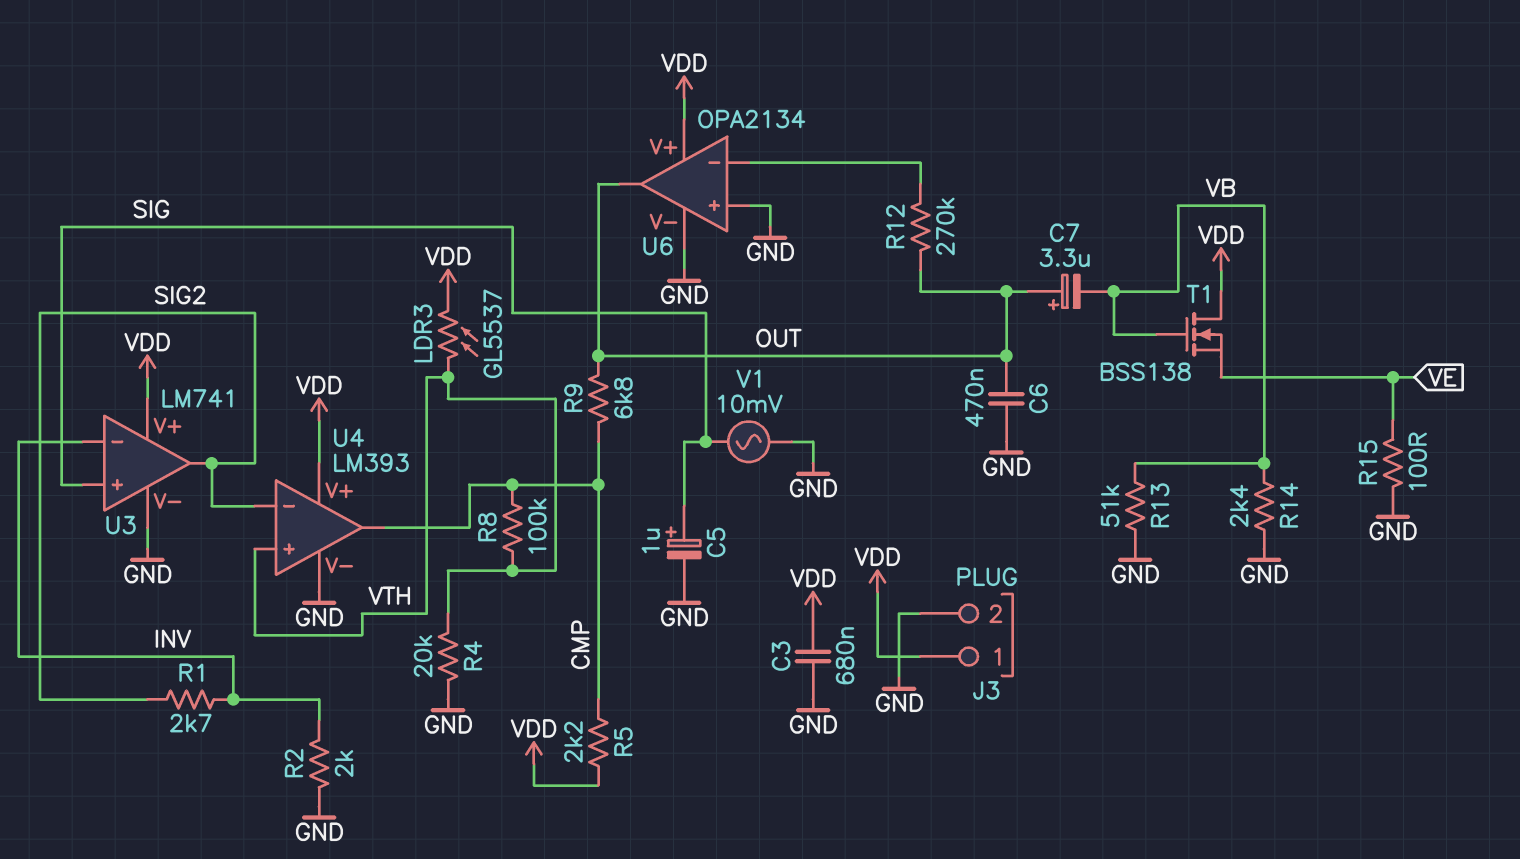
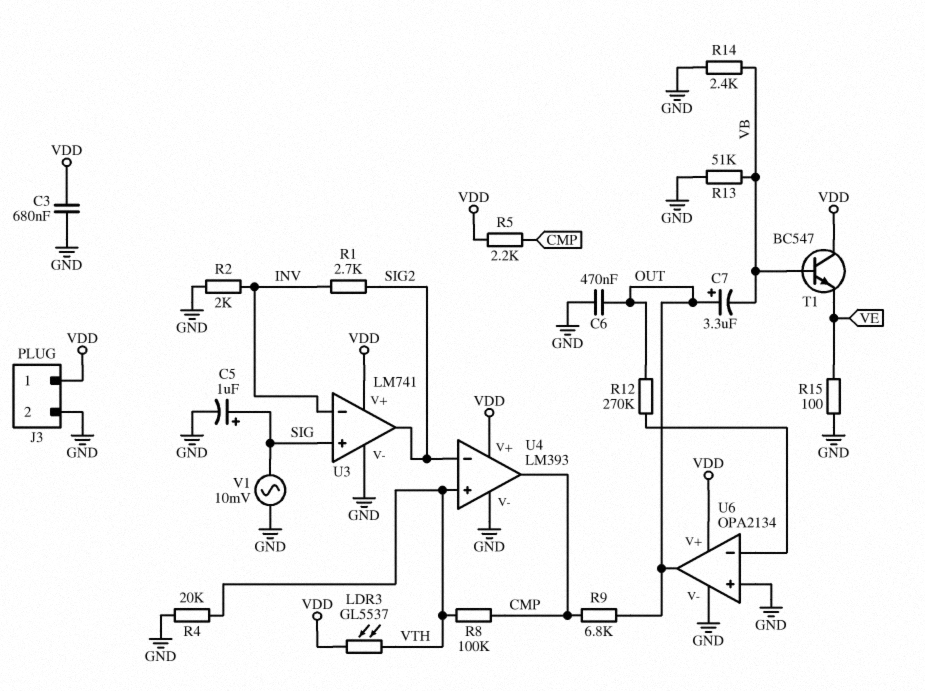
T1: NMOS BSS138 (G VB, D VDD, S VE) -> NPN BC547 (B VB, C VDD, E VE)

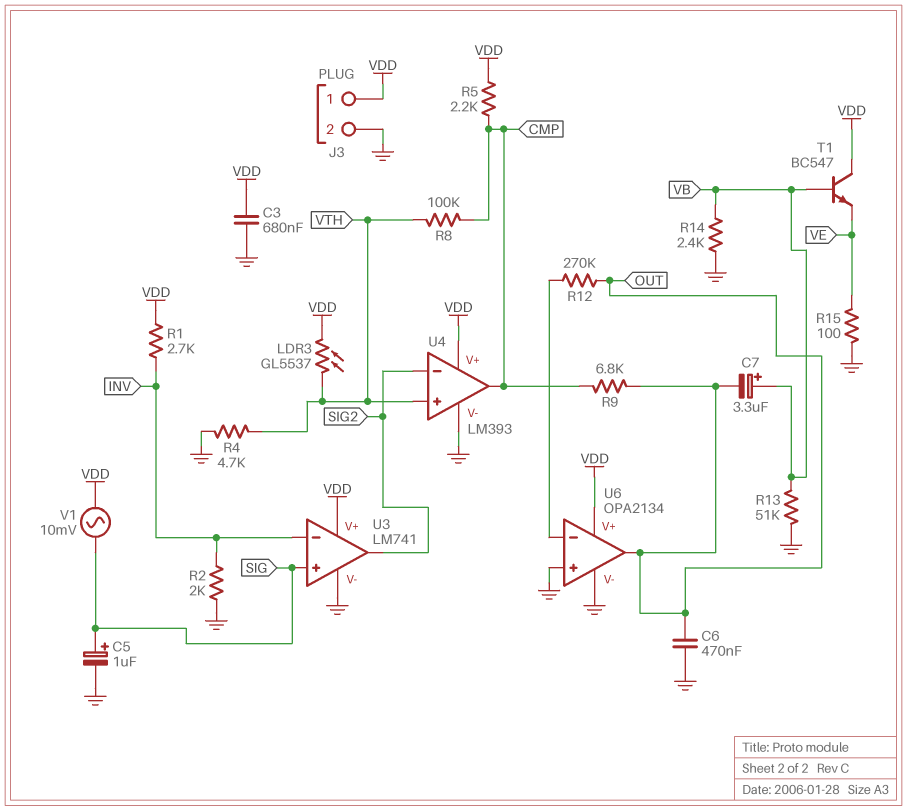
C7: 3.3uF (plus OUT, minus VB) -> 3.3uF (plus VB, minus OUT)
R1: 2.7k (INV, SIG2) -> 2.7k (INV, VDD)
R4: 20k (GND, VTH) -> 4.7k (GND, VTH)
V1: AC 10mV (GND, SIG) -> AC 10mV (SIG, VDD)

